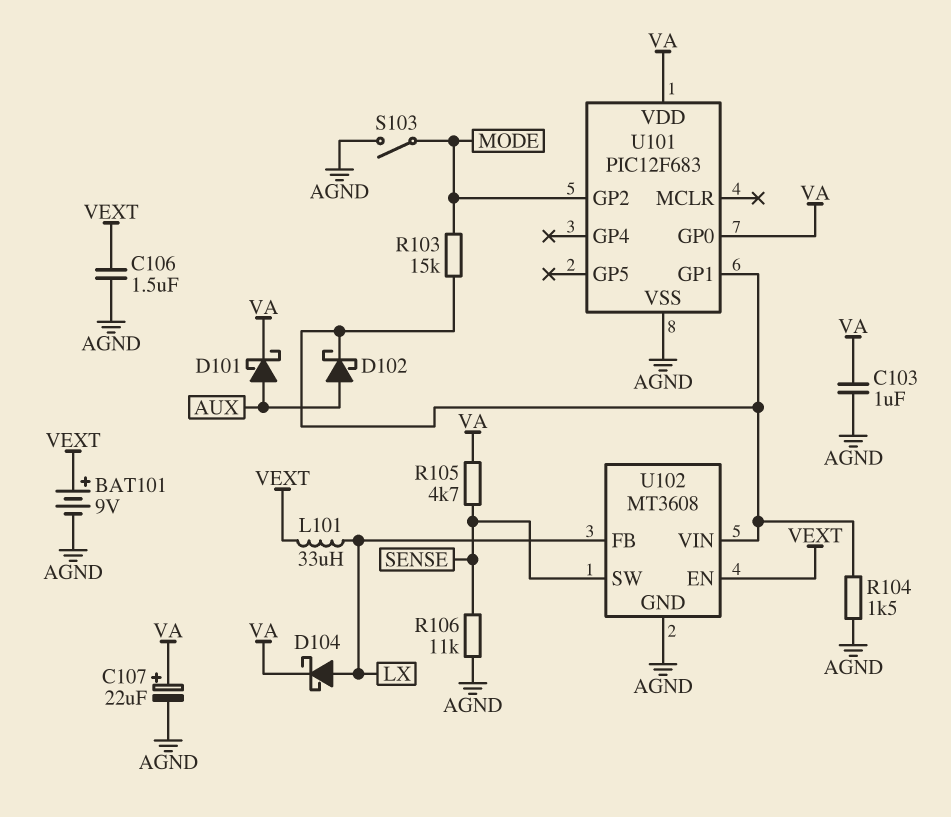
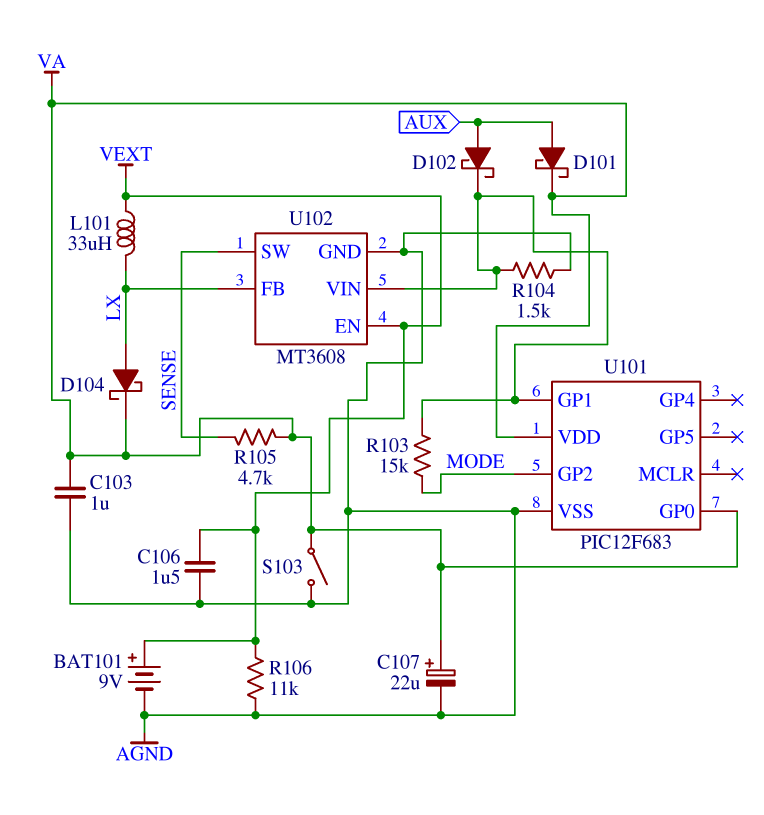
R106: 11k (AGND, SENSE) -> 11k (AGND, VEXT)
S103: switch (AGND, MODE) -> switch (AGND, VA)

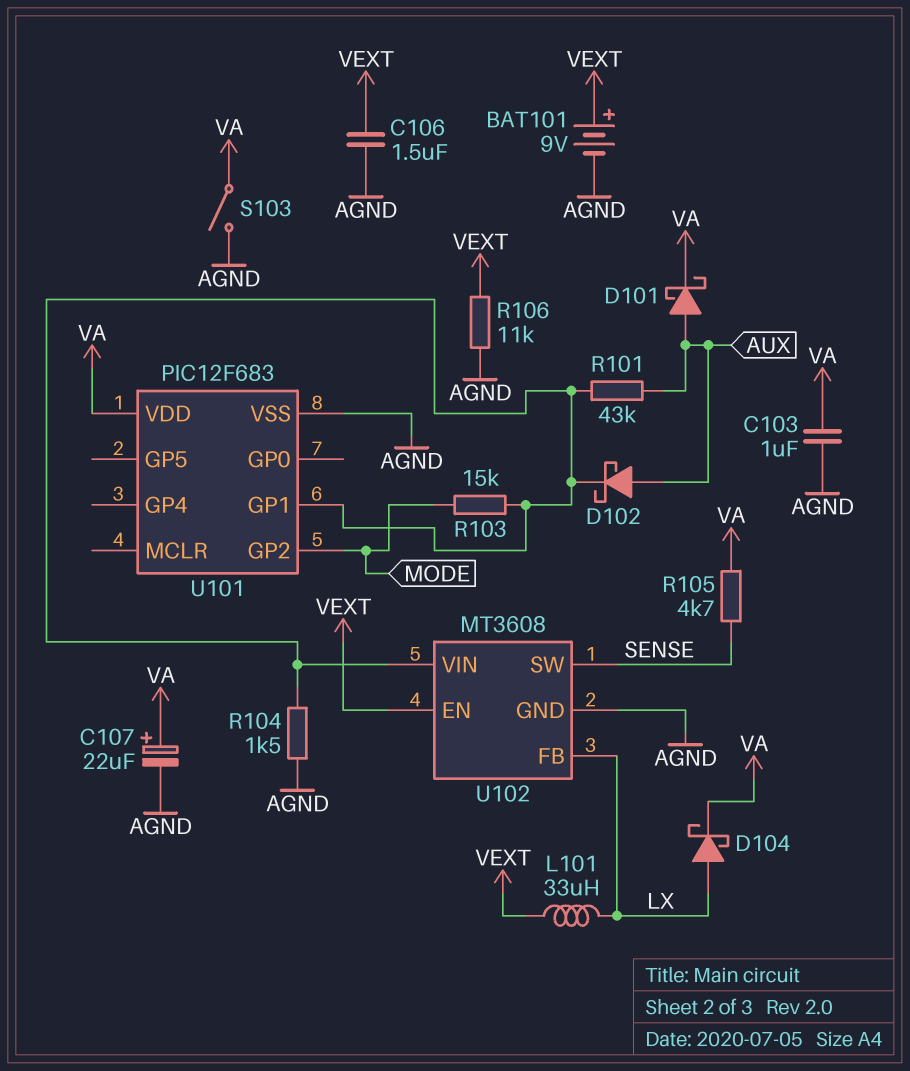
R101: none -> 43k (AUX, U101/GP1)
U101 pin GP0: VA -> none

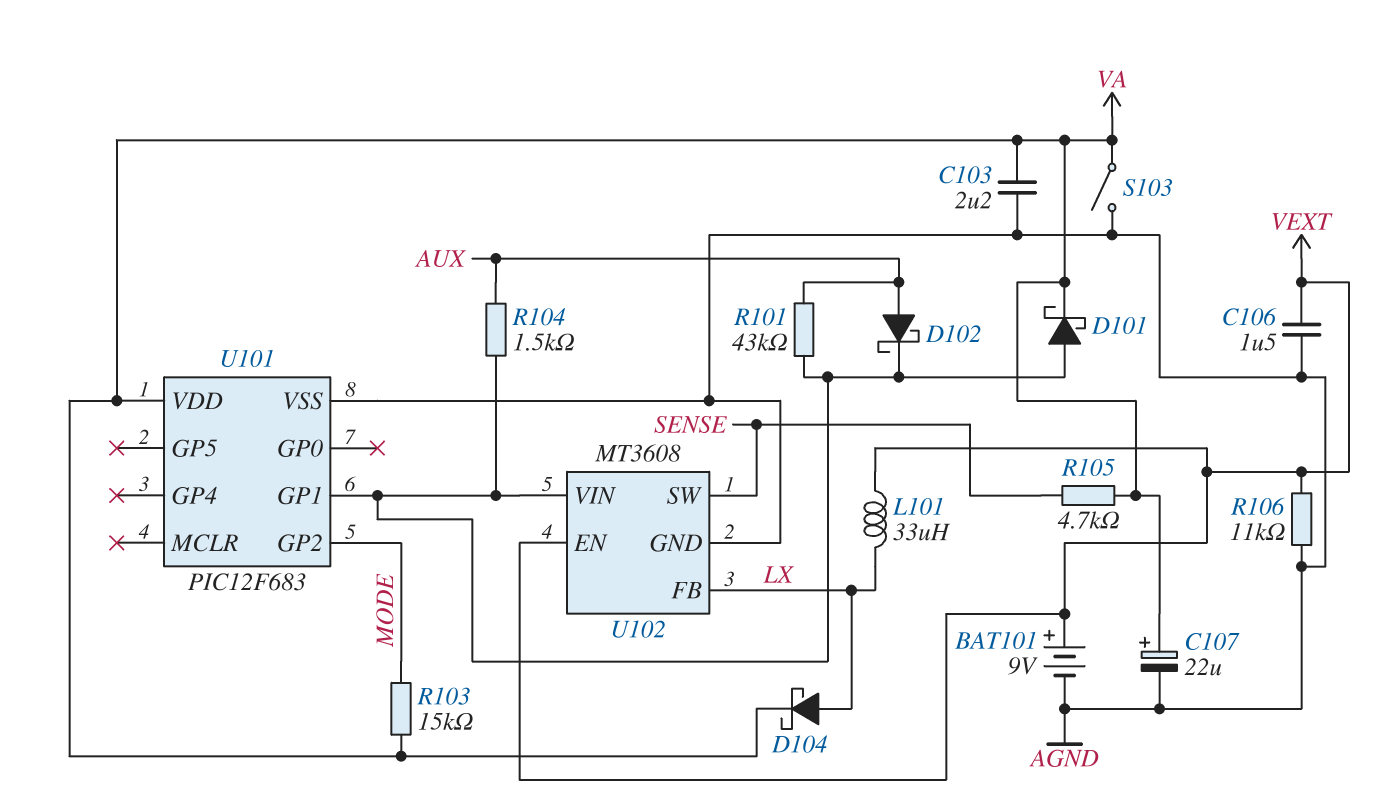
C103: 1uF (AGND, VA) -> 2.2uF (AGND, VA)
D101: schottky (A AUX, K VA) -> schottky (A U101/GP1, K VA)
R103: 15k (MODE, U101/GP1) -> 15k (MODE, VA)
R104: 1.5k (AGND, U101/GP1) -> 1.5k (AUX, U101/GP1)

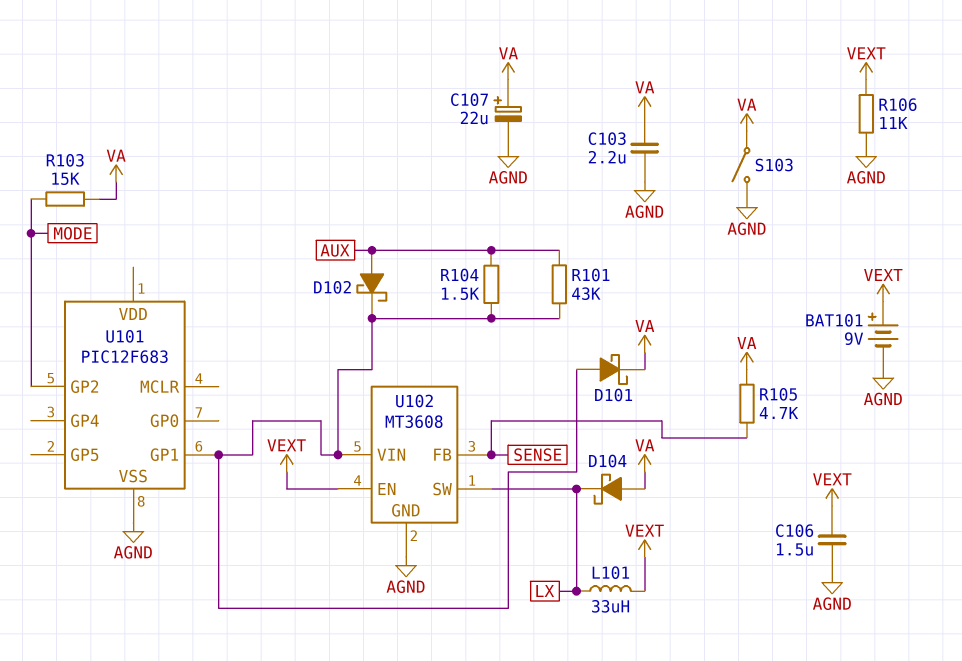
D104: schottky (A LX, K VA) -> schottky (A VA, K LX)
U101 pin VDD: VA -> none
U102 pin FB: LX -> SENSE
U102 pin SW: SENSE -> LX

